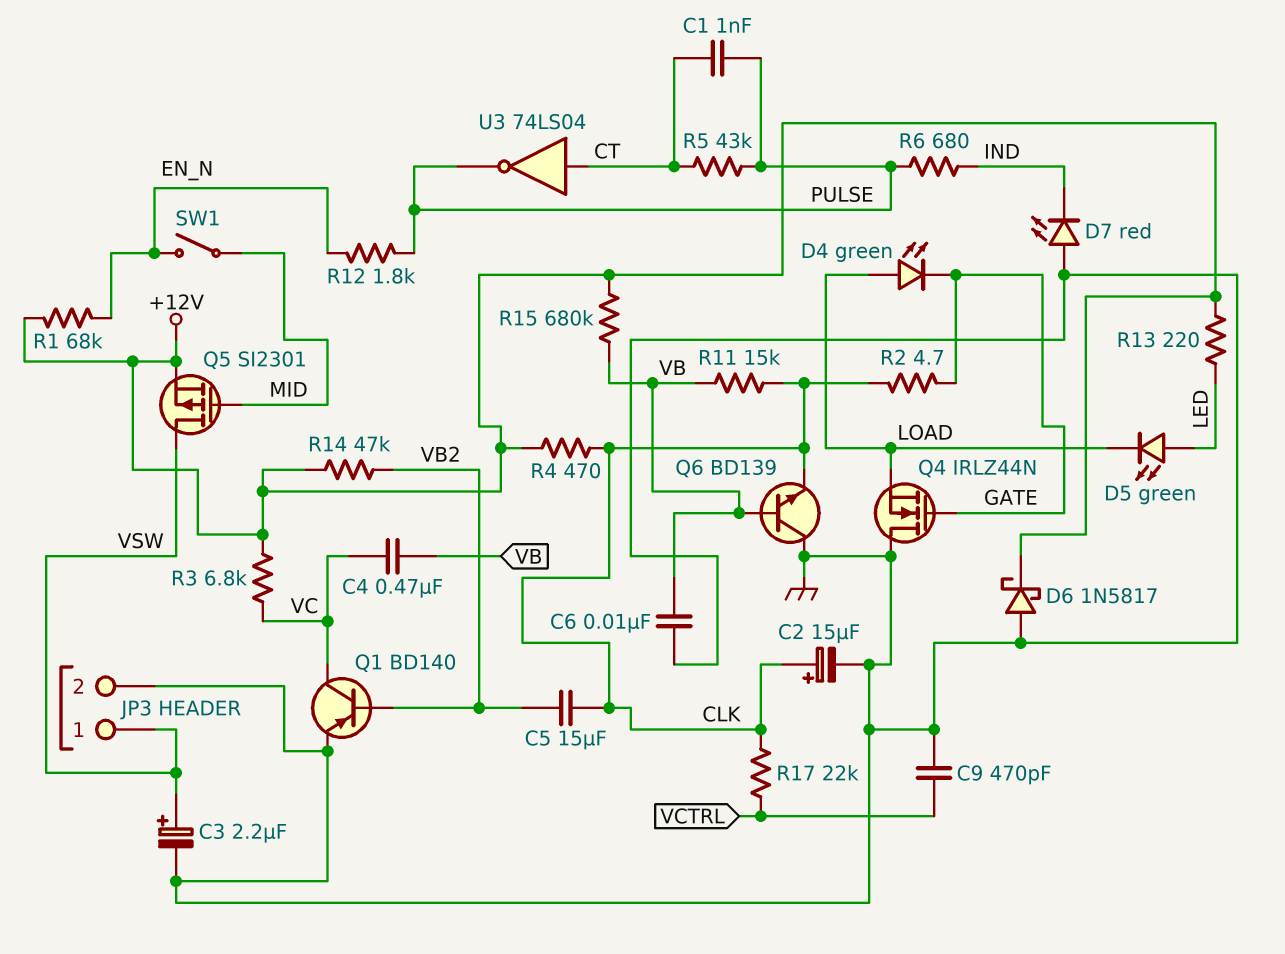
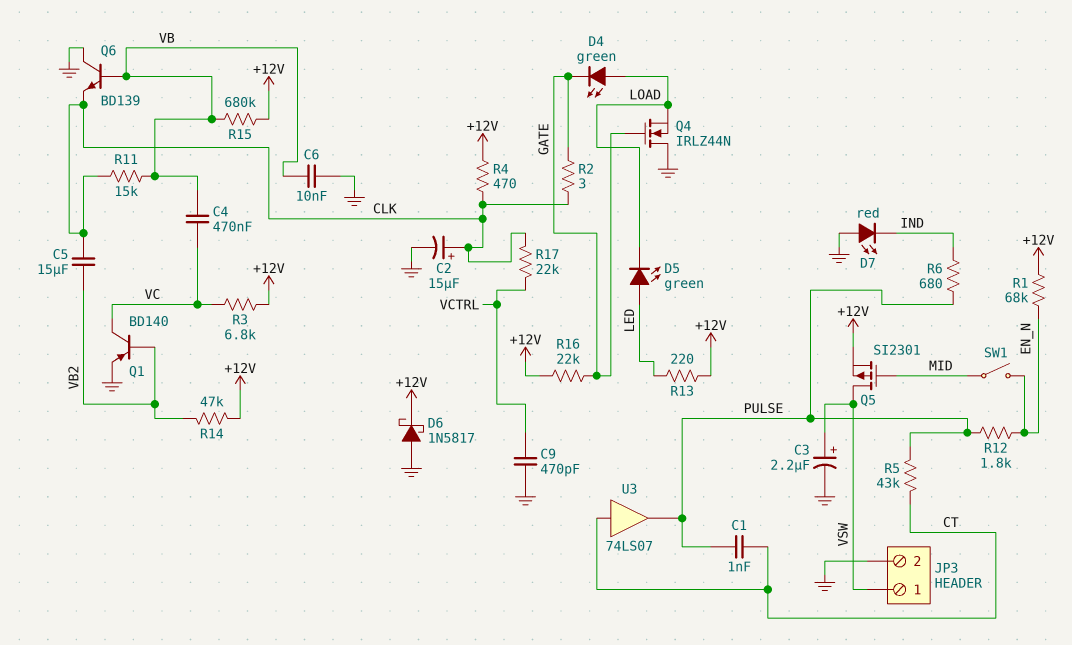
R2: 4.7 (CLK, GATE) -> 3 (CLK, GATE)
R16: none -> 22k (+12V, GATE)
U3: NOT 74LS04 (in CT, out PULSE) -> buffer 74LS07 (in CT, out PULSE)

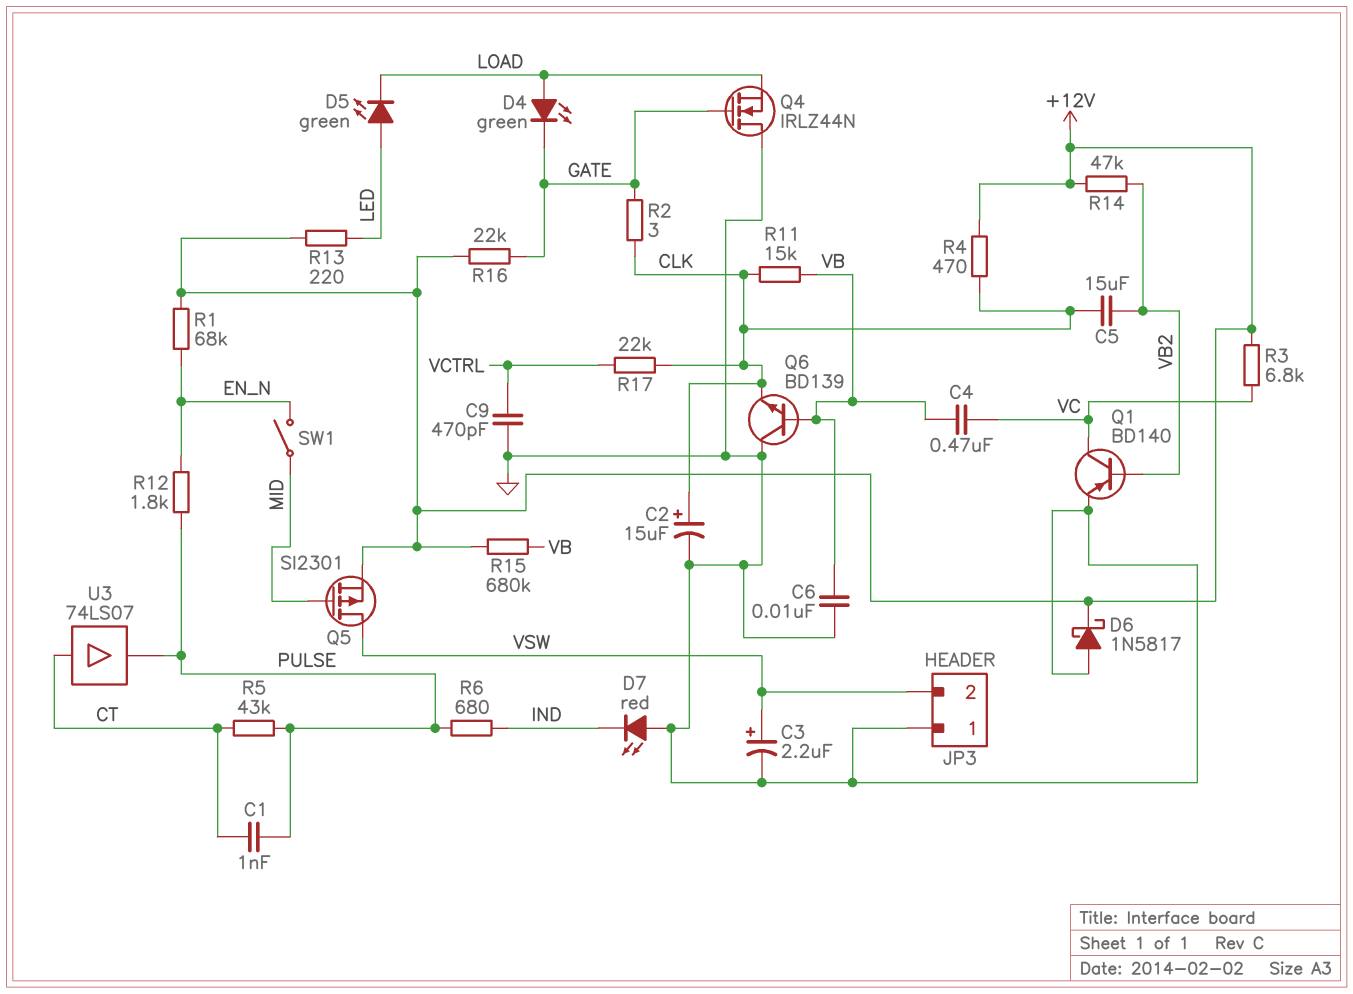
JP3 pin 1: VSW -> GND
JP3 pin 2: GND -> VSW

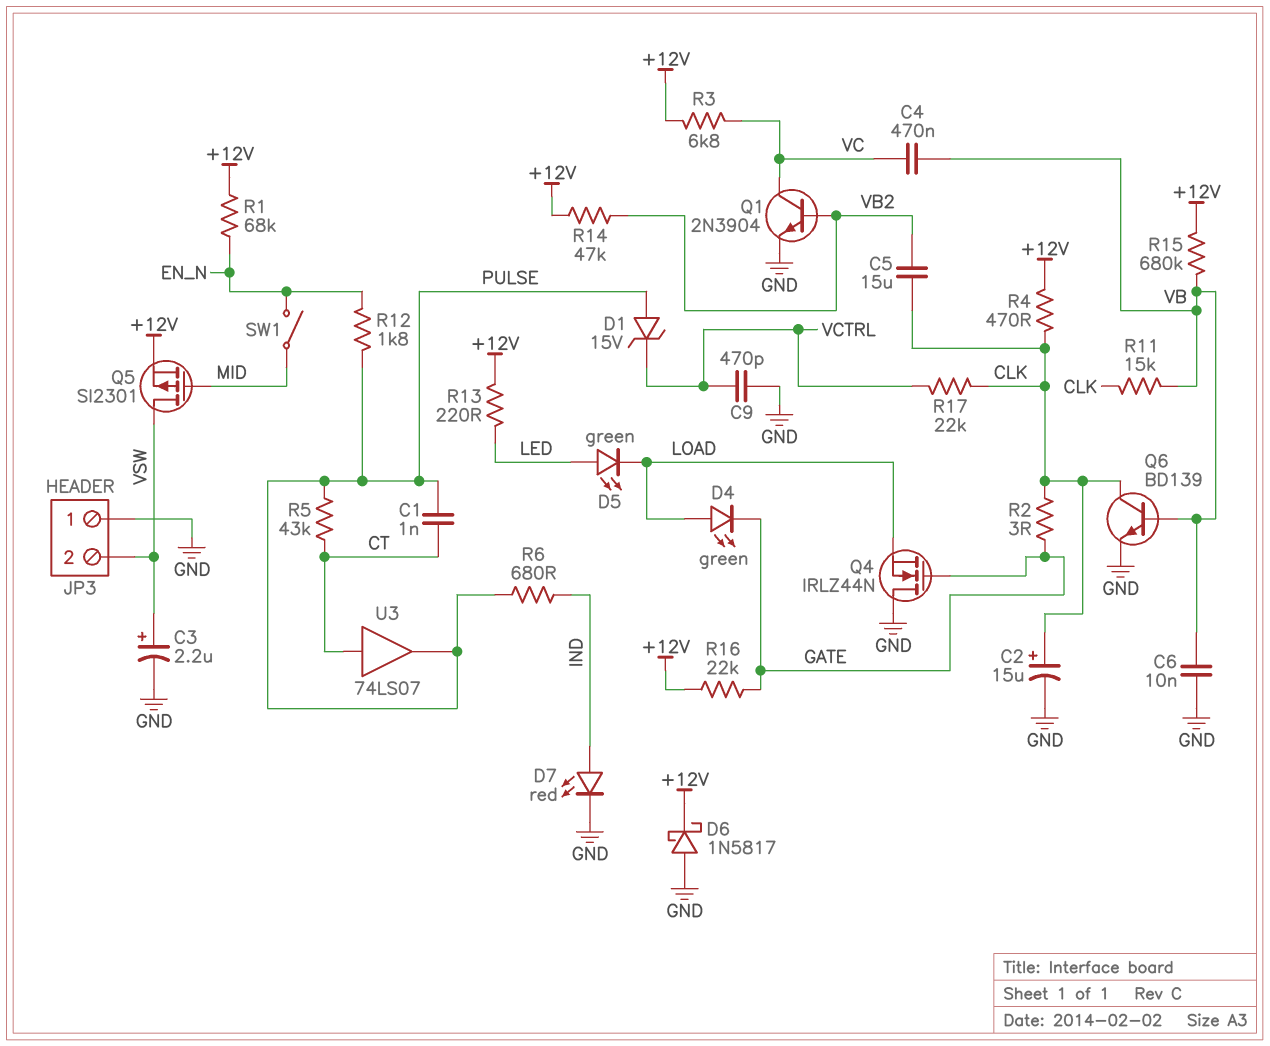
D1: none -> zener 15V (A PULSE, K VCTRL)
D7: LED red (A GND, K IND) -> LED red (A IND, K GND)
Q1: PNP BD140 (B VB2, C VC, E GND) -> NPN 2N3904 (B VB2, C VC, E GND)
Q6: NPN BD139 (B VB, C GND, E CLK) -> NPN BD139 (B VB, C CLK, E GND)

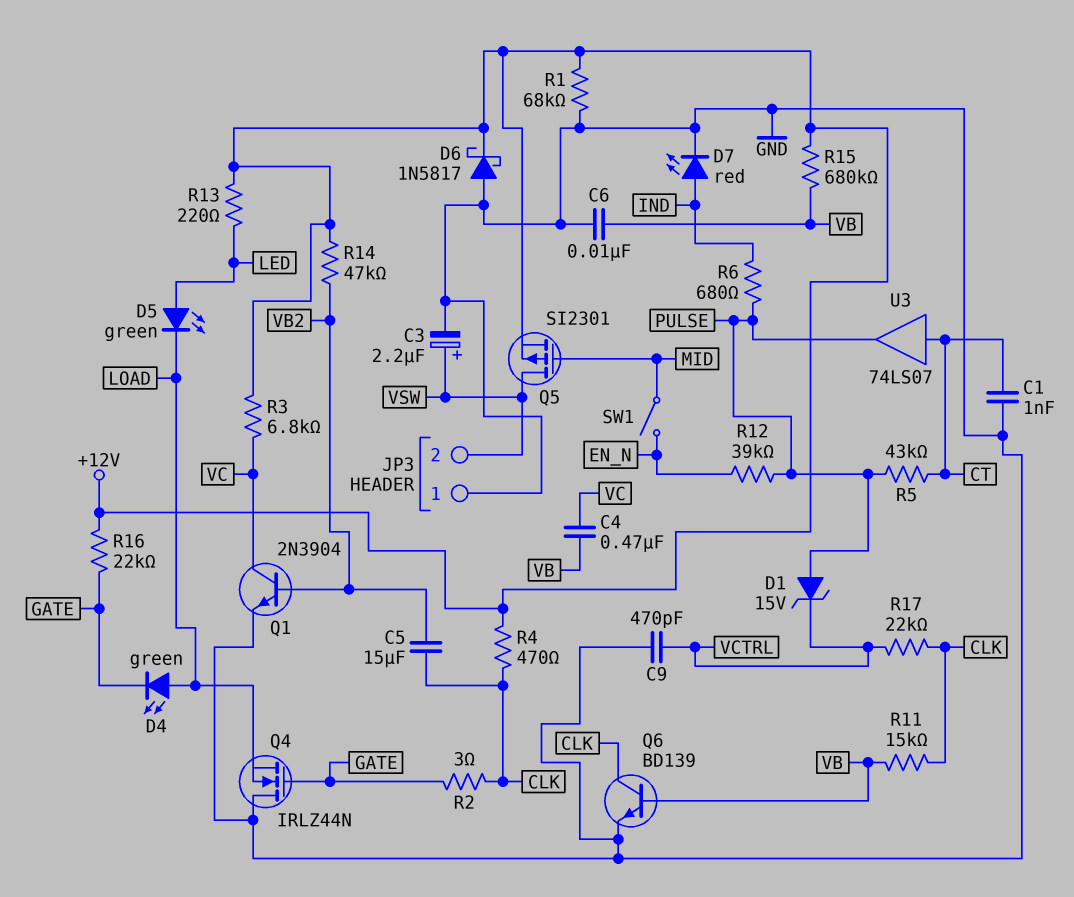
C1: 1nF (CT, PULSE) -> 1nF (CT, GND)
C2: 15uF (plus CLK, minus GND) -> none
R1: 68k (+12V, EN_N) -> 68k (+12V, GND)
R12: 1.8k (EN_N, PULSE) -> 39k (EN_N, PULSE)

